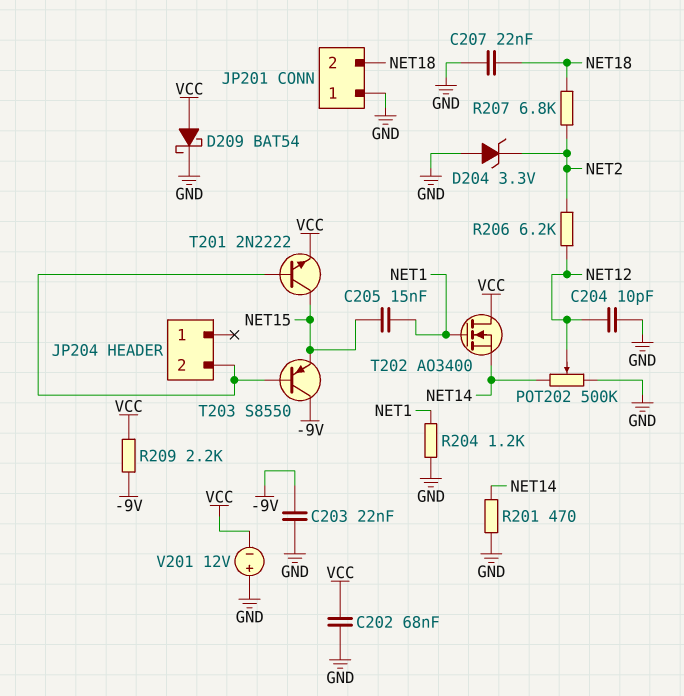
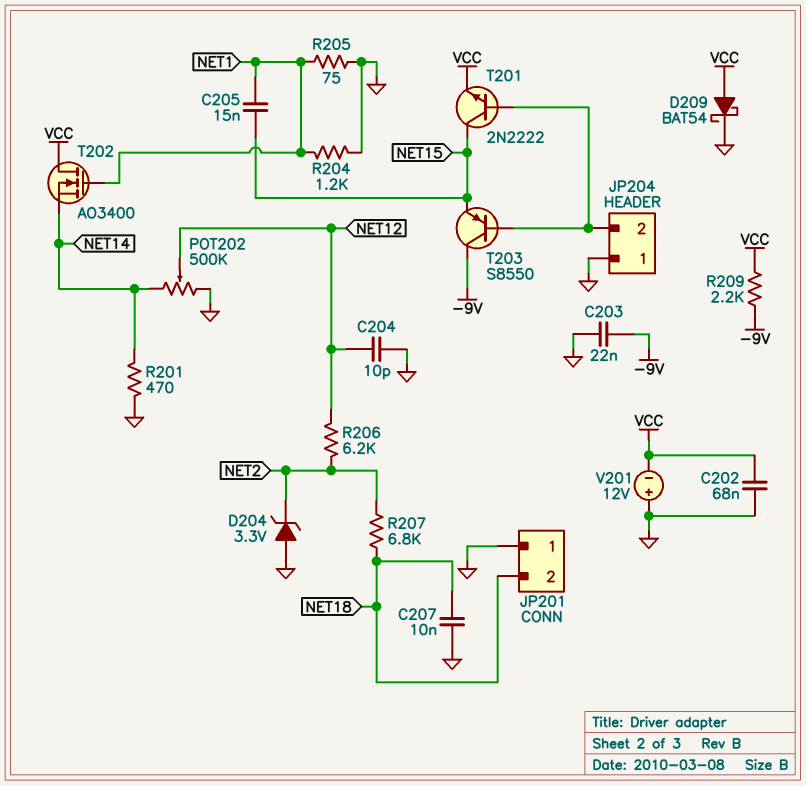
C207: 22nF (GND, NET18) -> 10nF (GND, NET18)
JP204 pin 1: none -> GND
R205: none -> 75 (GND, NET1)

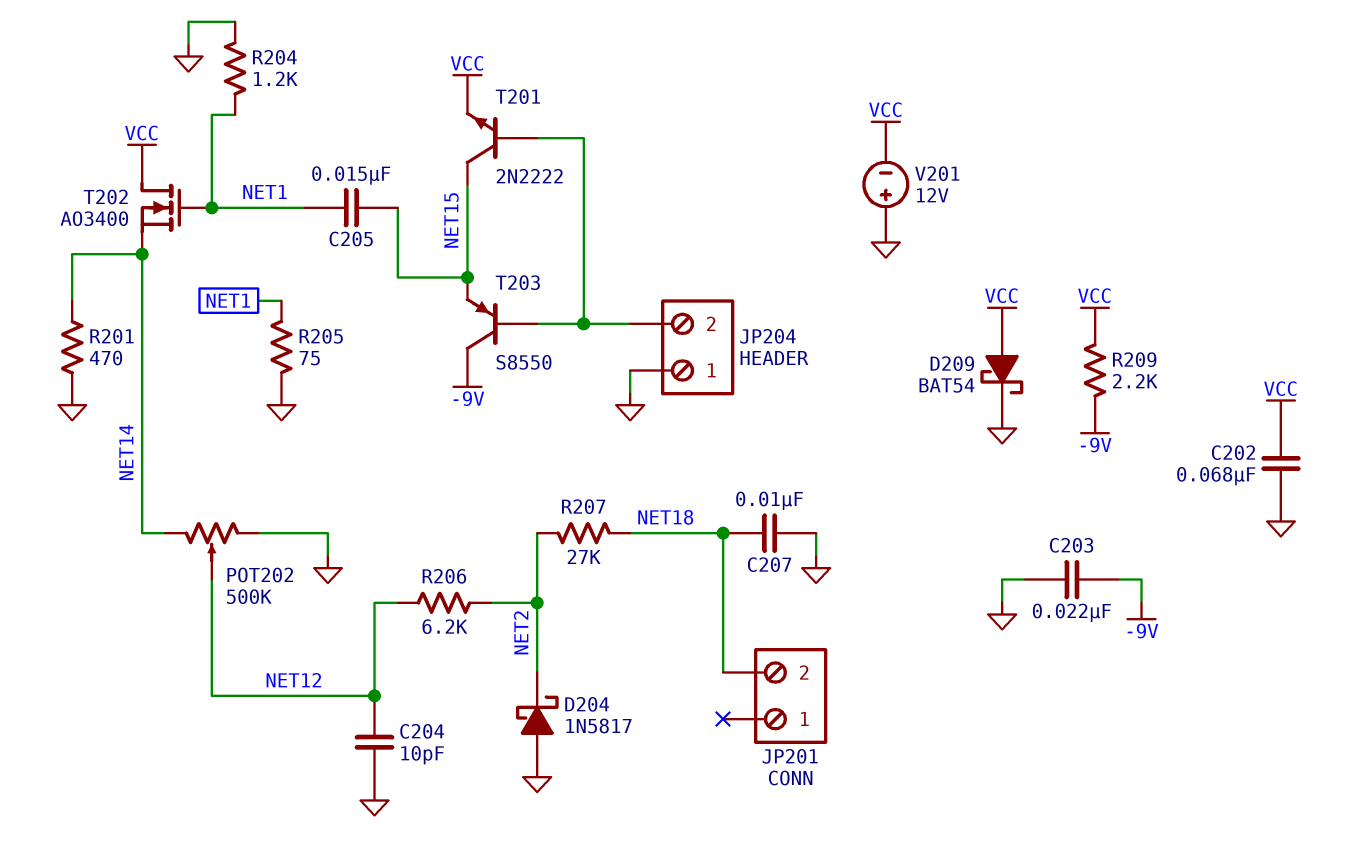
D204: zener 3.3V (A GND, K NET2) -> schottky 1N5817 (A GND, K NET2)
JP201 pin 1: GND -> none
R207: 6.8k (NET2, NET18) -> 27k (NET2, NET18)

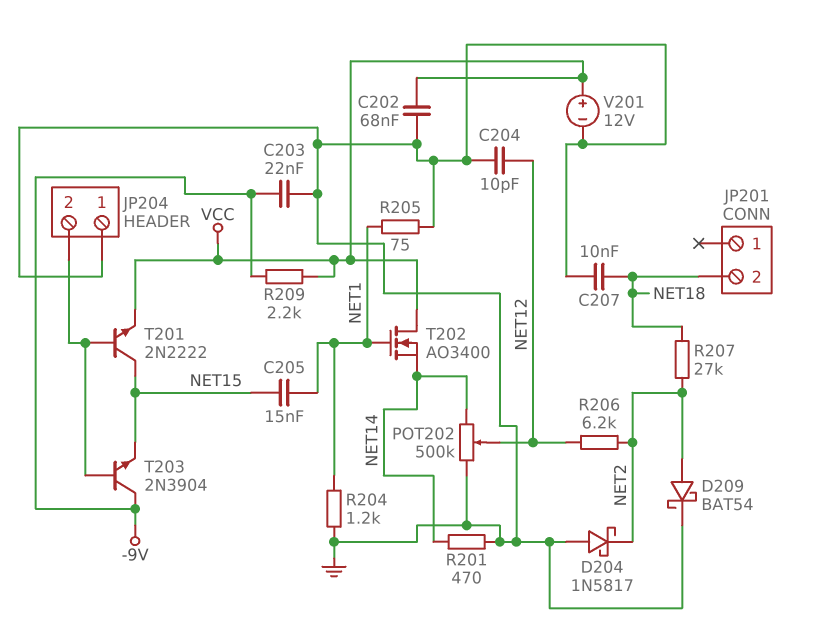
D209: schottky BAT54 (A VCC, K GND) -> schottky BAT54 (A NET2, K GND)
T203: PNP S8550 (B JP204/2, C -9V, E NET15) -> NPN 2N3904 (B JP204/2, C -9V, E NET15)
V201: 12V (plus GND, minus VCC) -> 12V (plus VCC, minus GND)

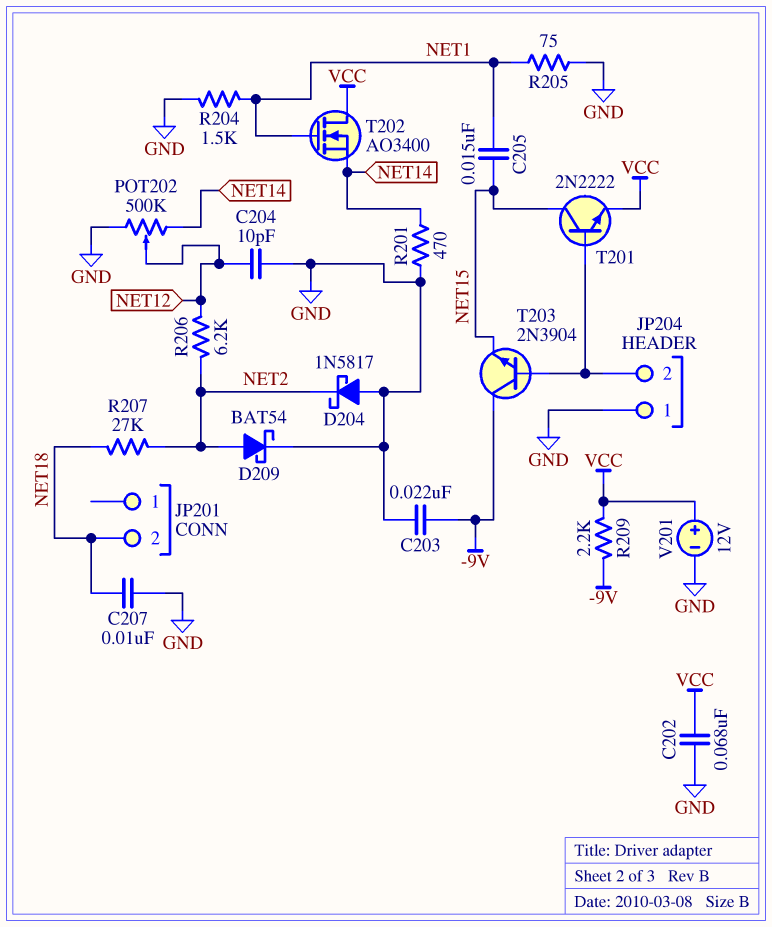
R204: 1.2k (GND, NET1) -> 1.5k (GND, NET1)

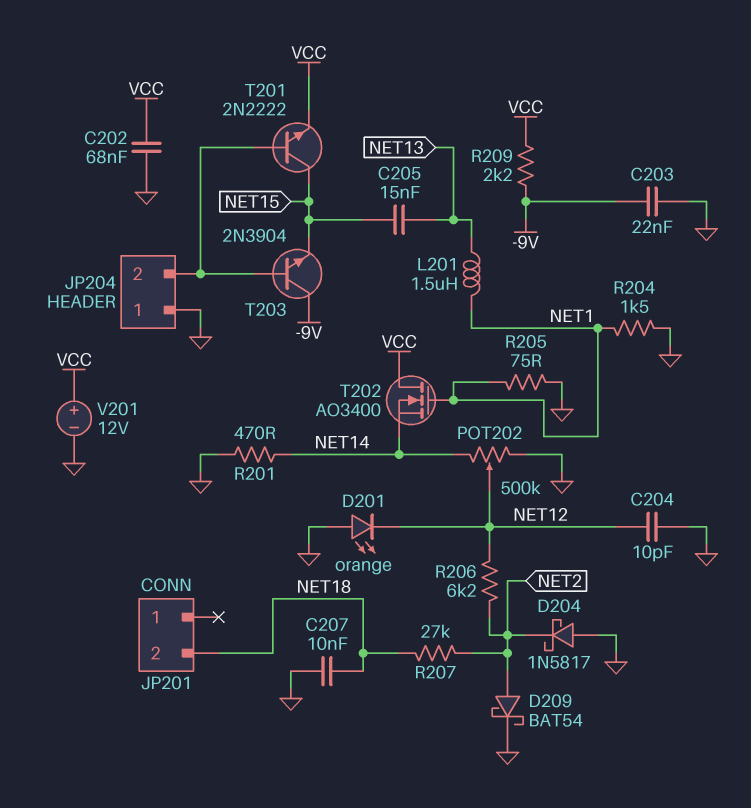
C205: 15nF (NET1, NET15) -> 15nF (NET13, NET15)
D201: none -> LED orange (A GND, K NET12)
L201: none -> 1.5uH (NET1, NET13)

